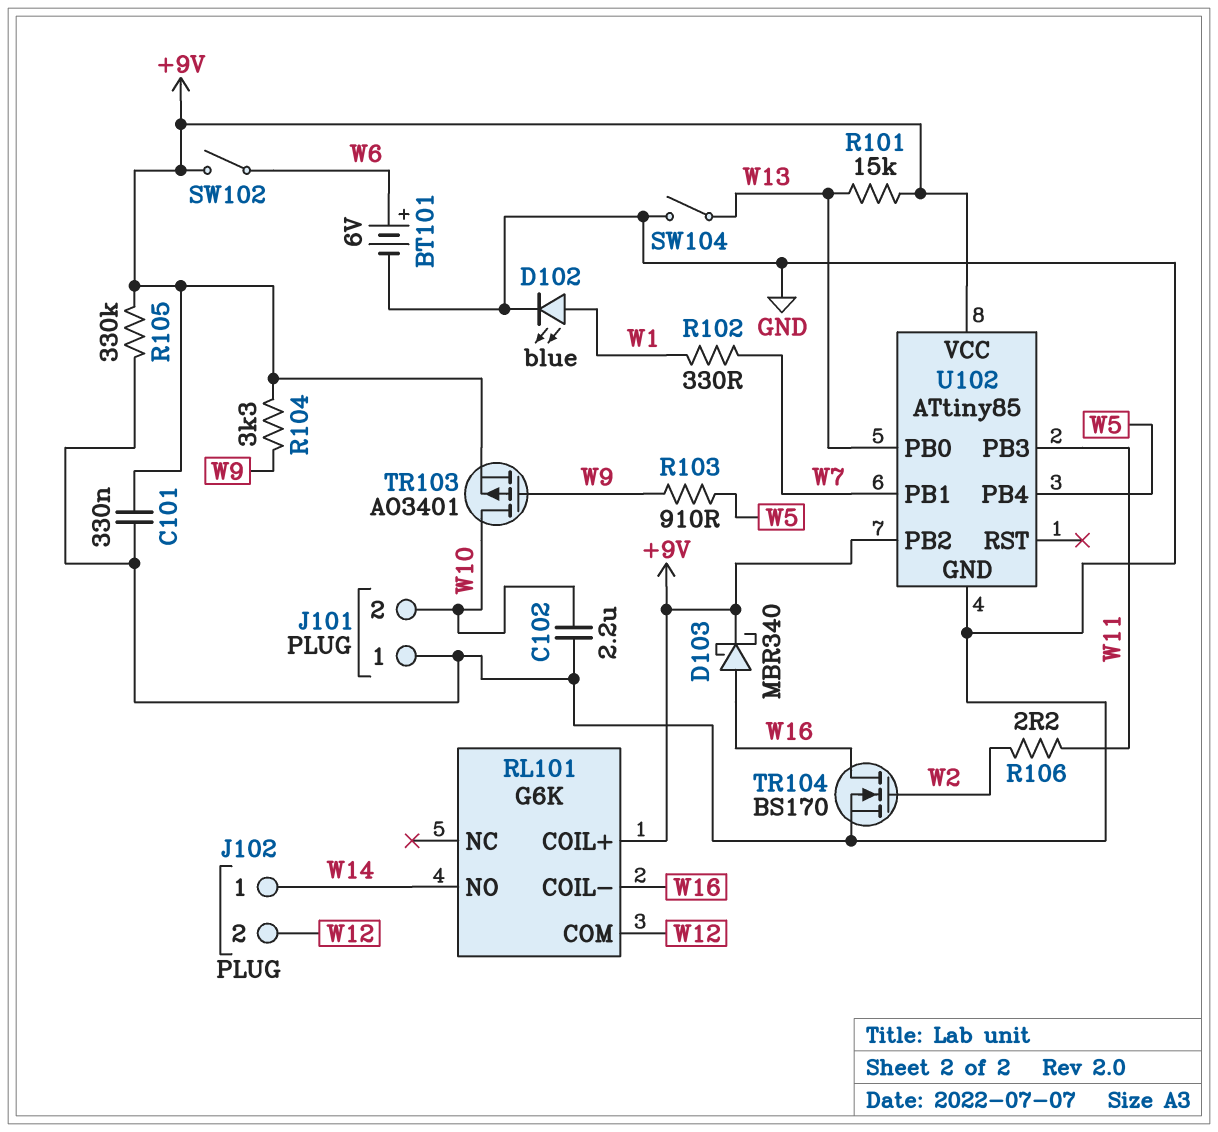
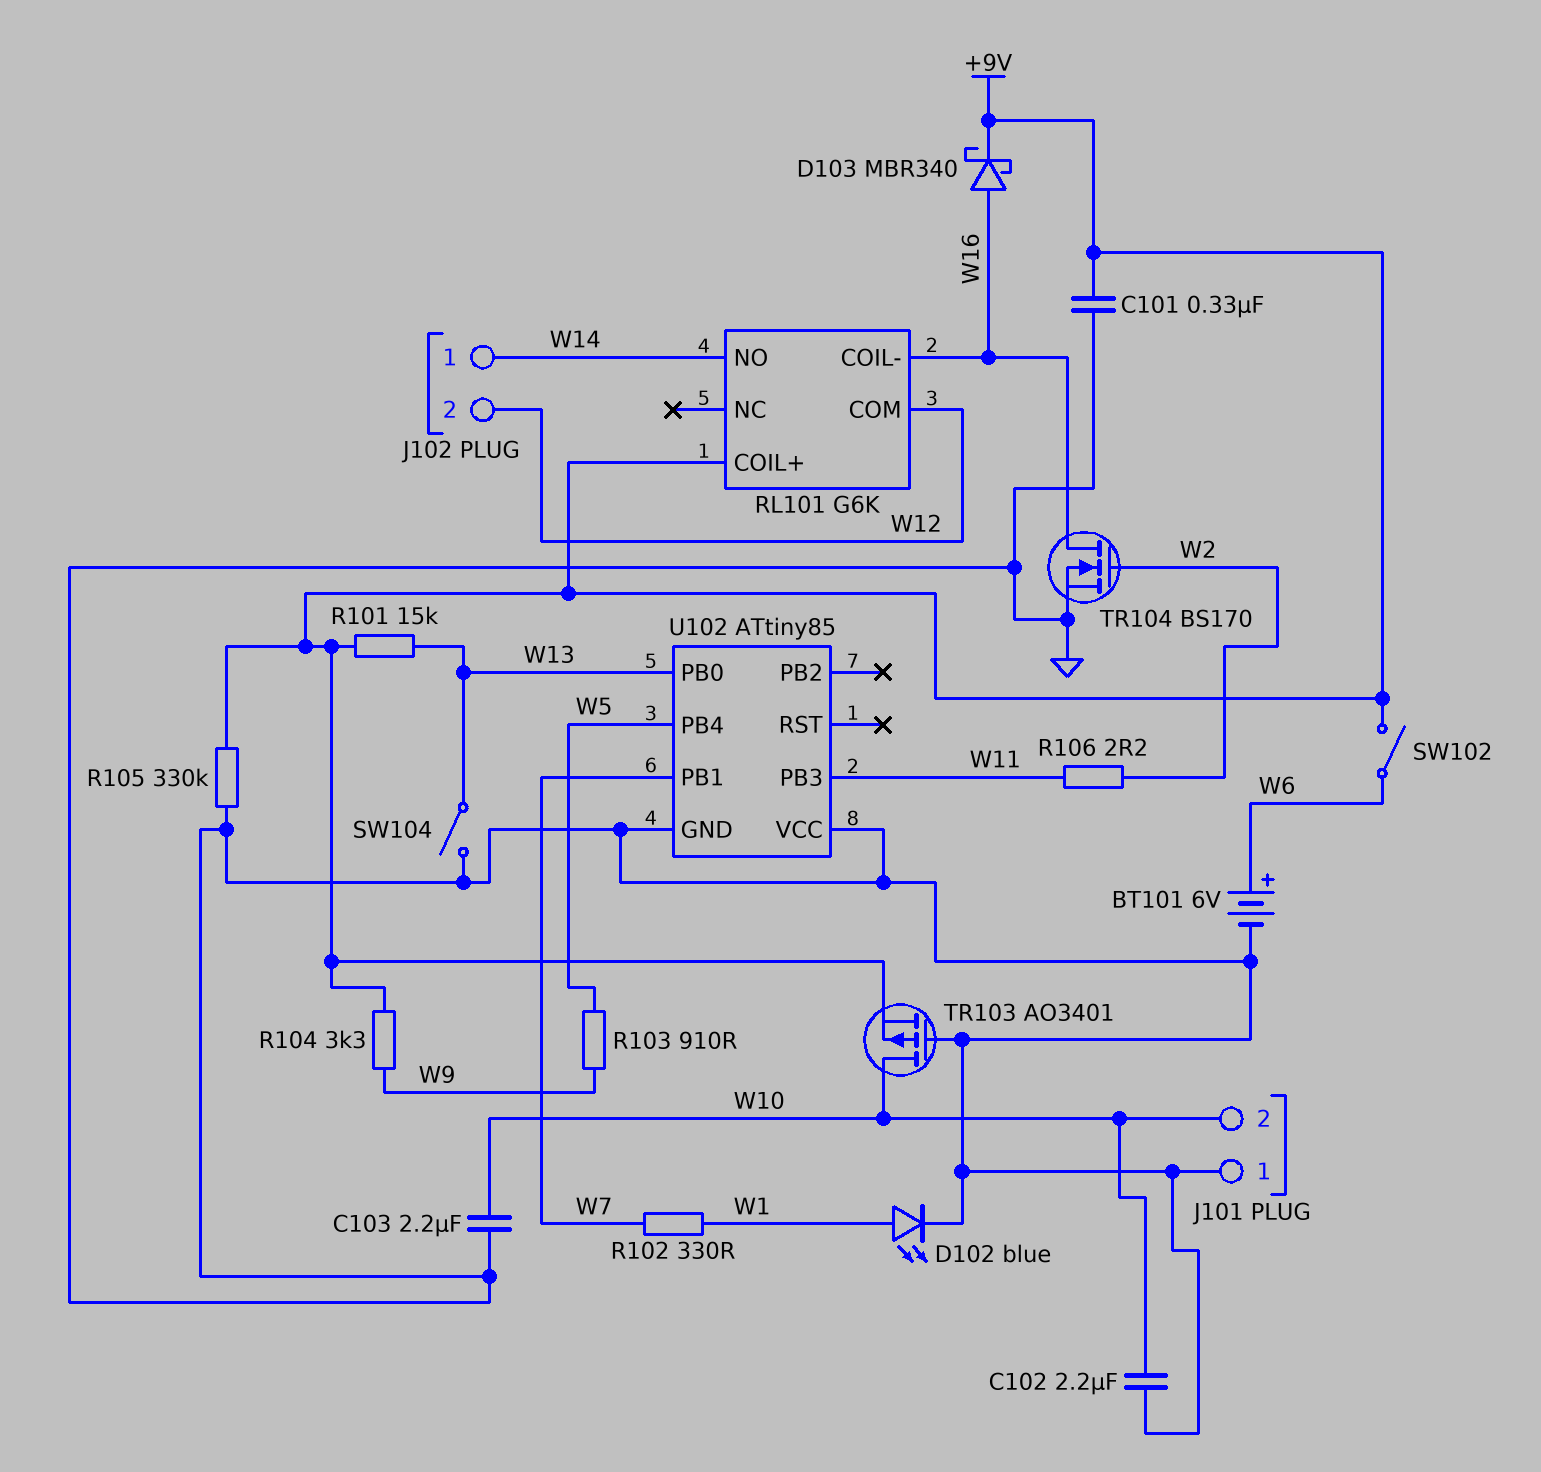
C103: none -> 2.2uF (GND, W10)
TR103: PMOS AO3401 (G W9, D W10, S +9V) -> PMOS AO3401 (G GND, D W10, S +9V)
U102 pin PB2: +9V -> none
U102 pin VCC: +9V -> GND

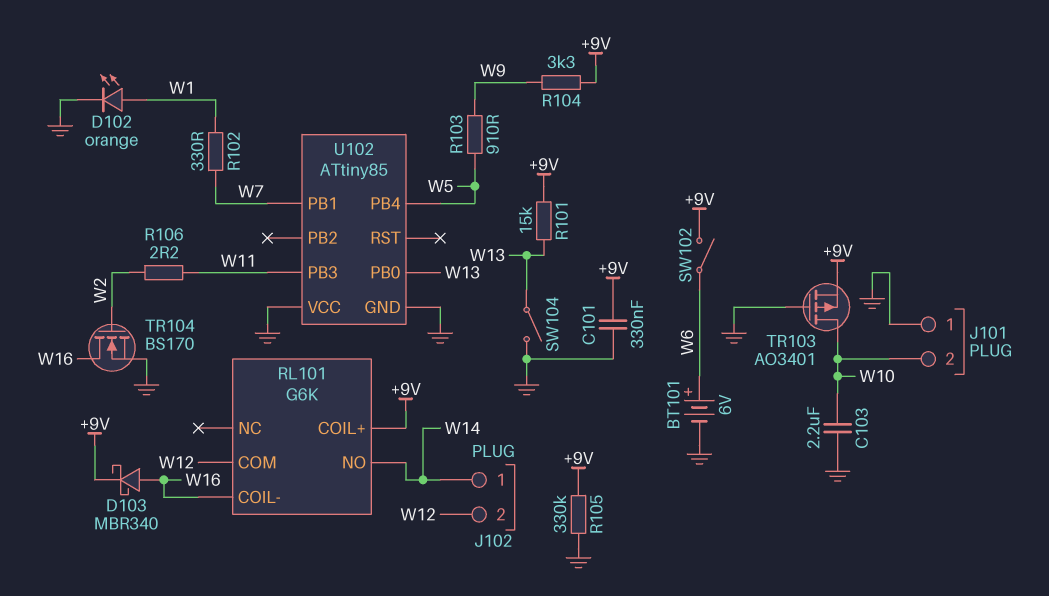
C102: 2.2uF (GND, W10) -> none
D102: LED blue (A W1, K GND) -> LED orange (A W1, K GND)

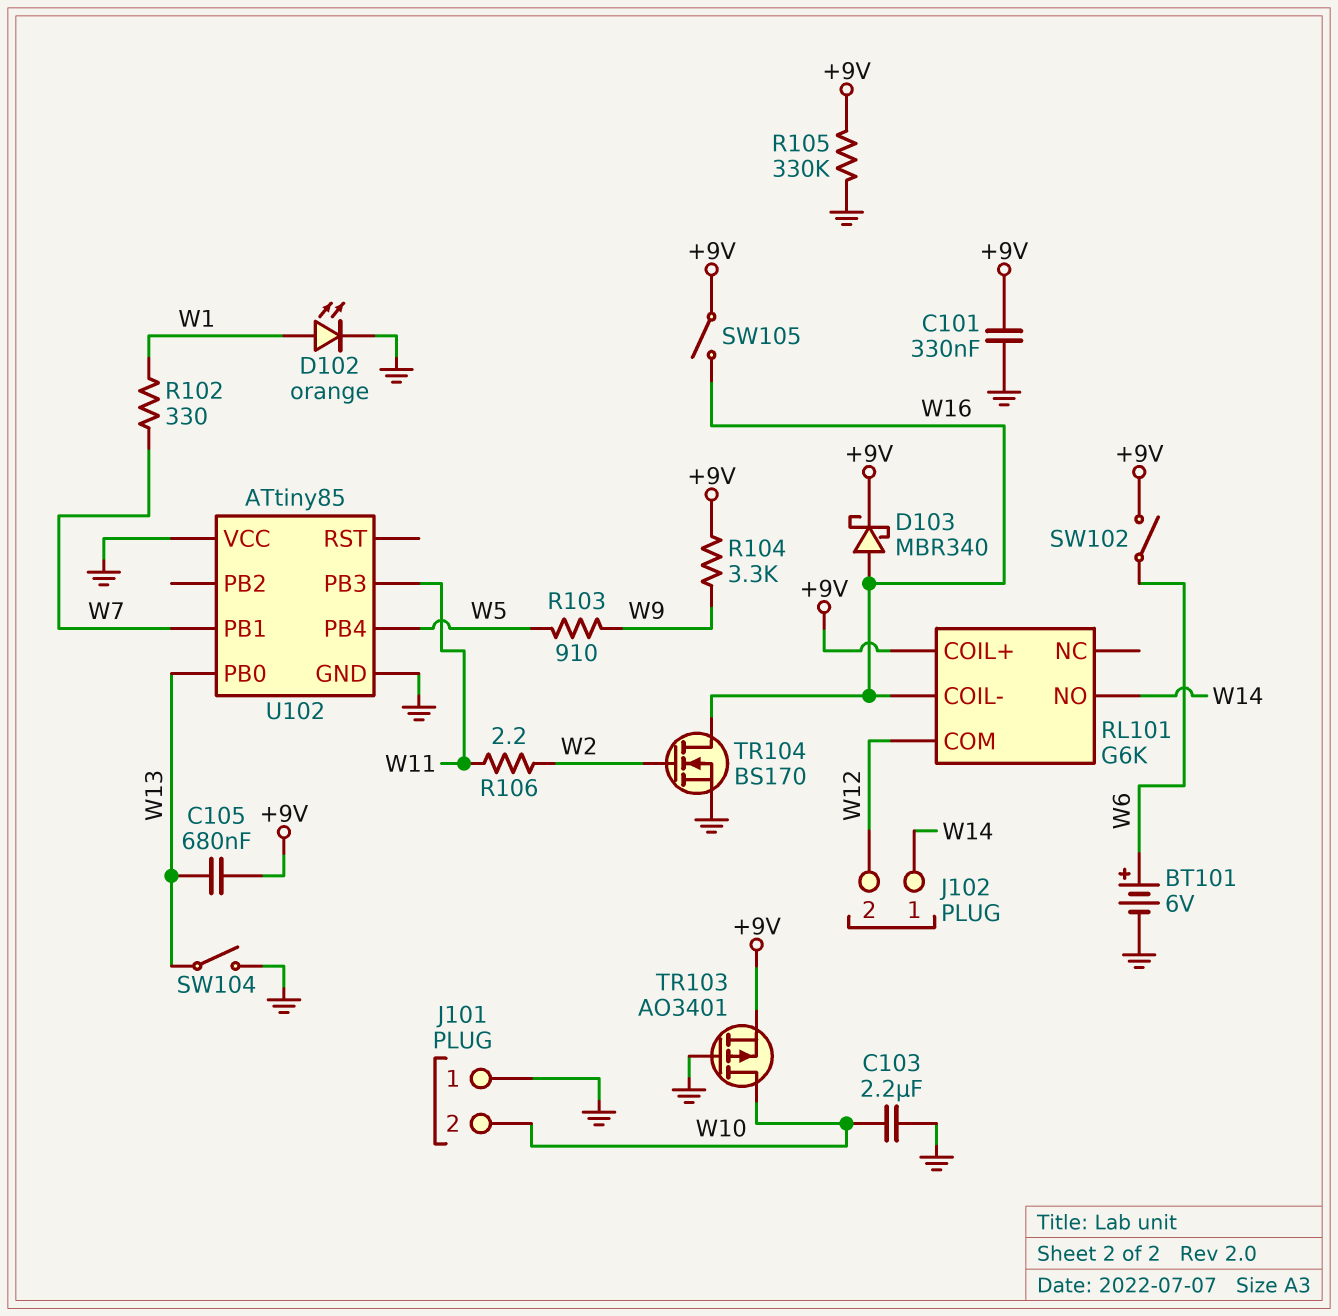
C105: none -> 680nF (+9V, W13)
R101: 15k (+9V, W13) -> none
SW105: none -> switch (+9V, W16)

